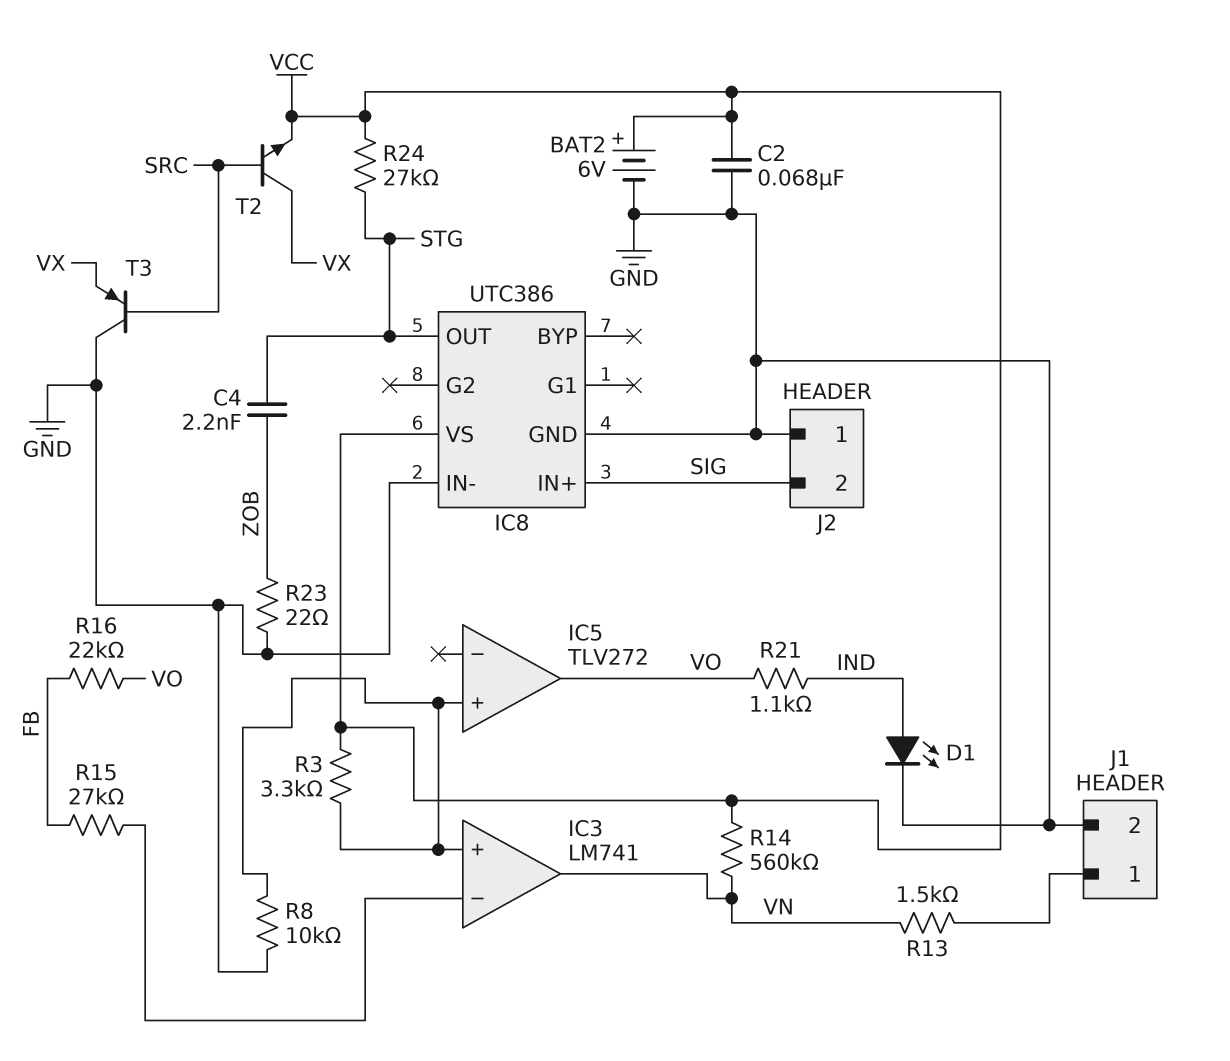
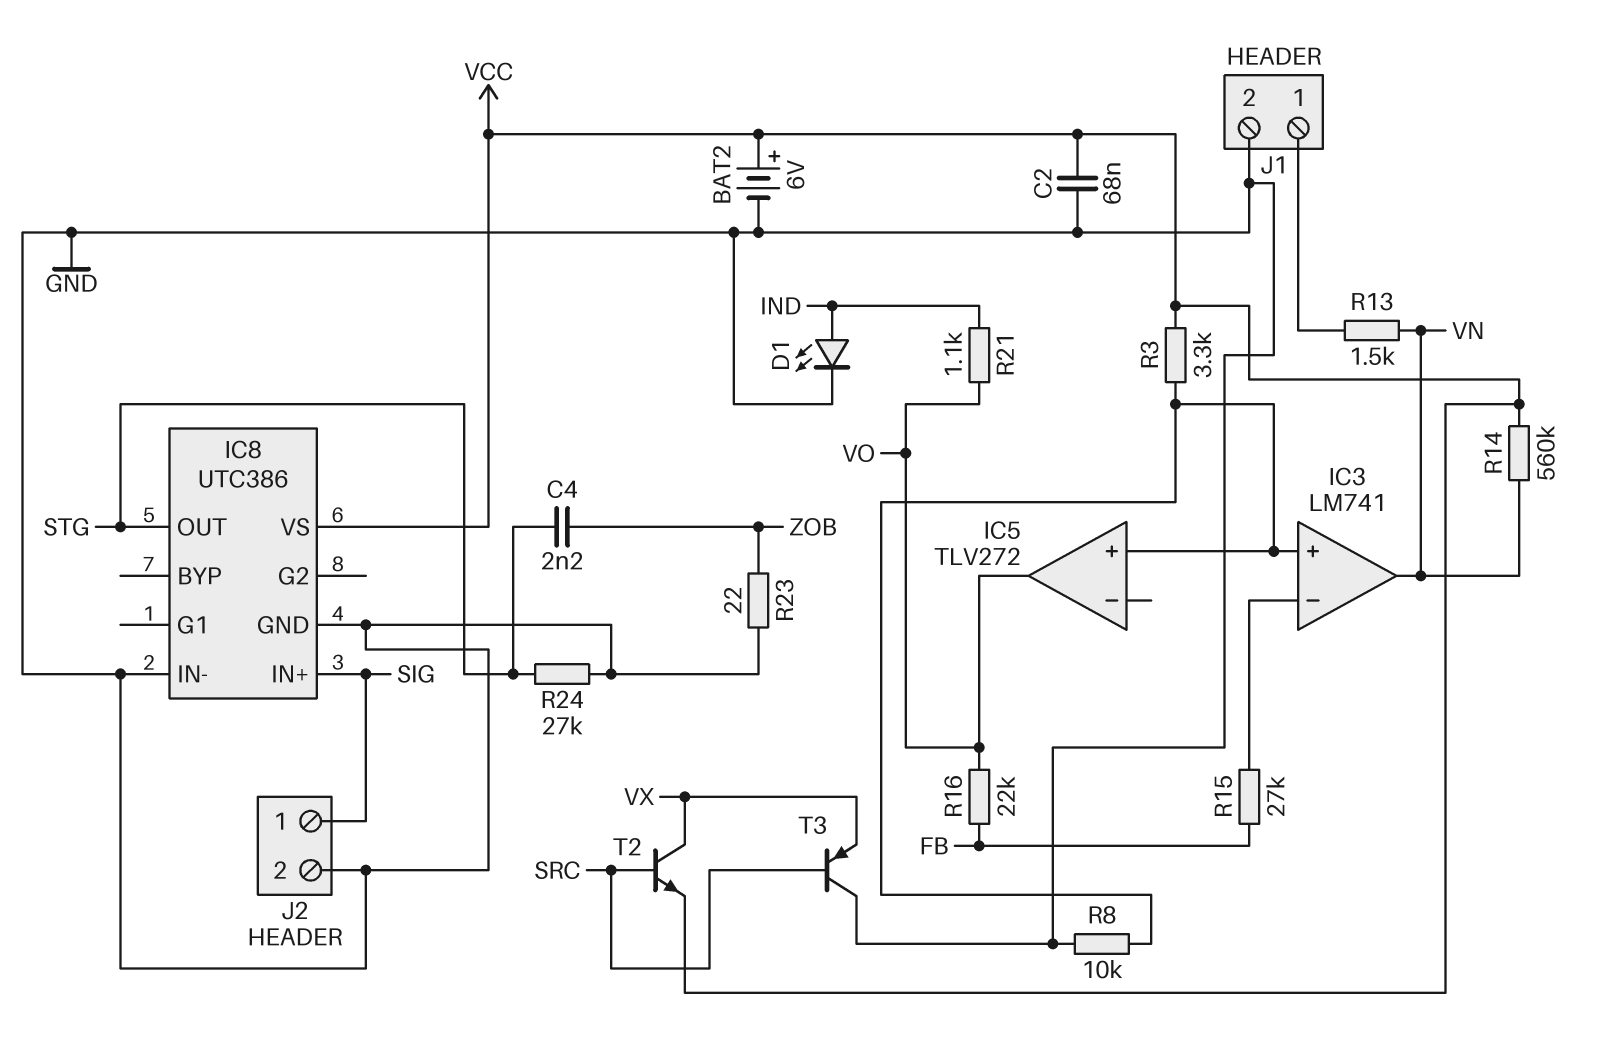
J2 pin 1: GND -> SIG
J2 pin 2: SIG -> GND
R24: 27k (STG, VCC) -> 27k (GND, STG)

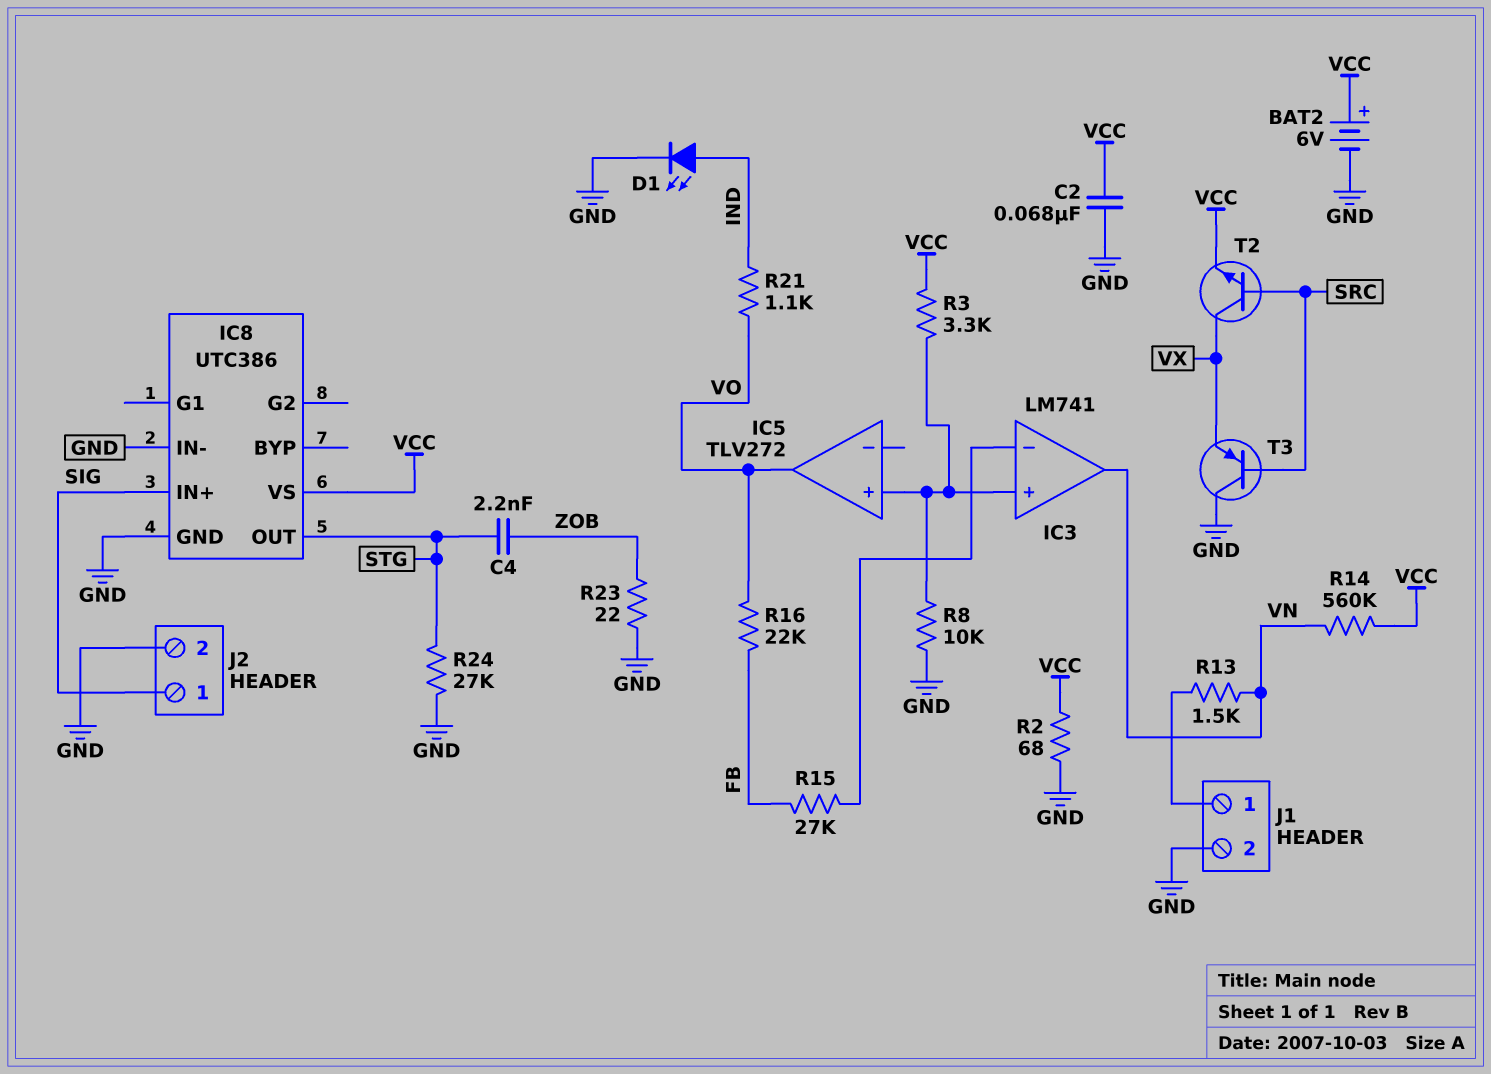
R2: none -> 68 (GND, VCC)

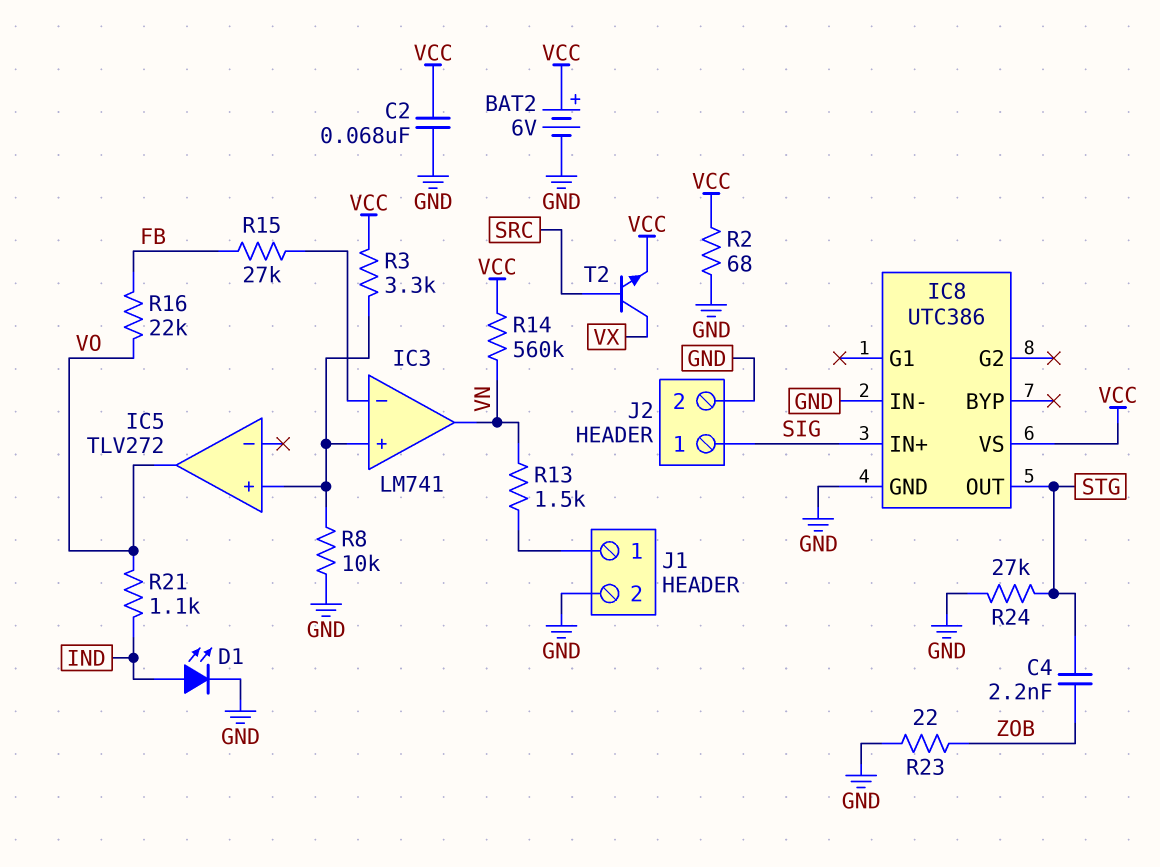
T3: PNP (B SRC, C GND, E VX) -> none

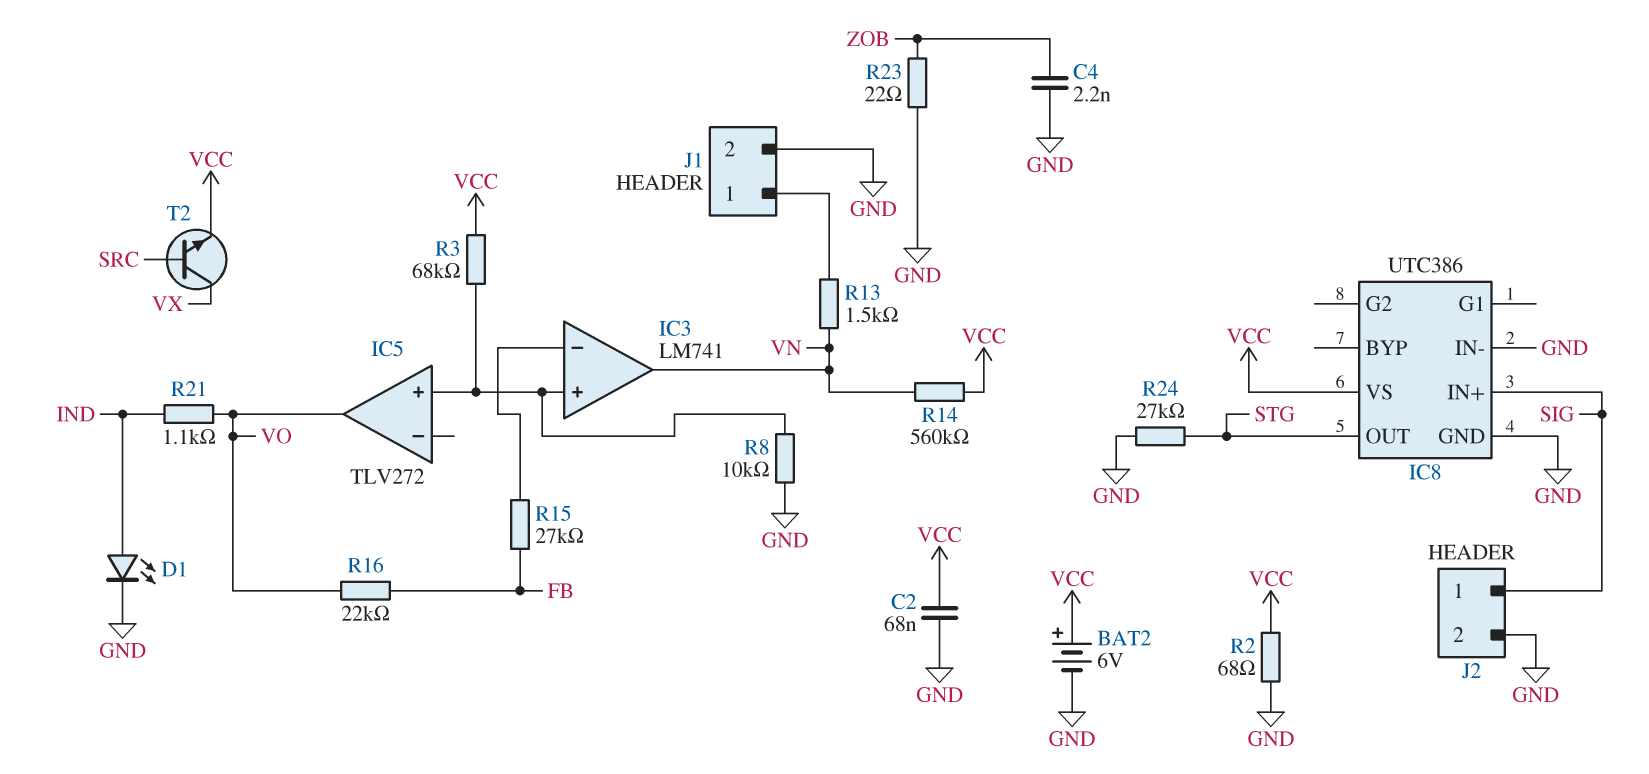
C4: 2.2nF (STG, ZOB) -> 2.2nF (GND, ZOB)
R3: 3.3k (IC3/in+, VCC) -> 68k (IC3/in+, VCC)

